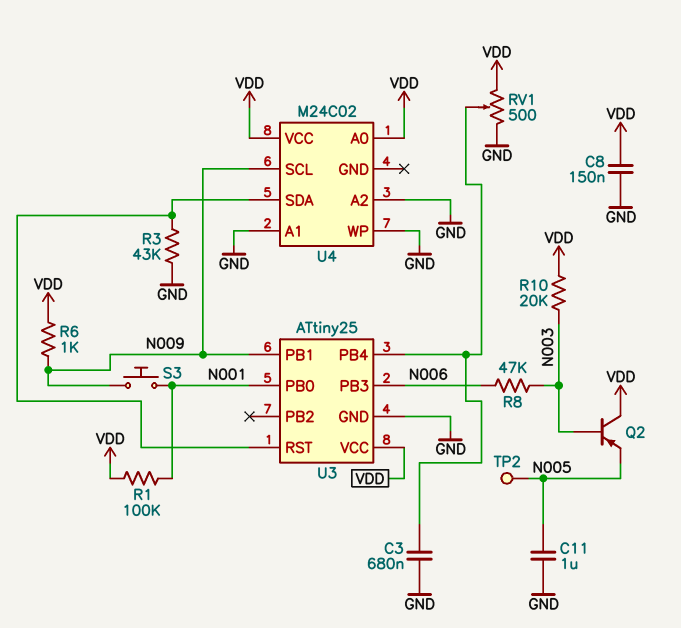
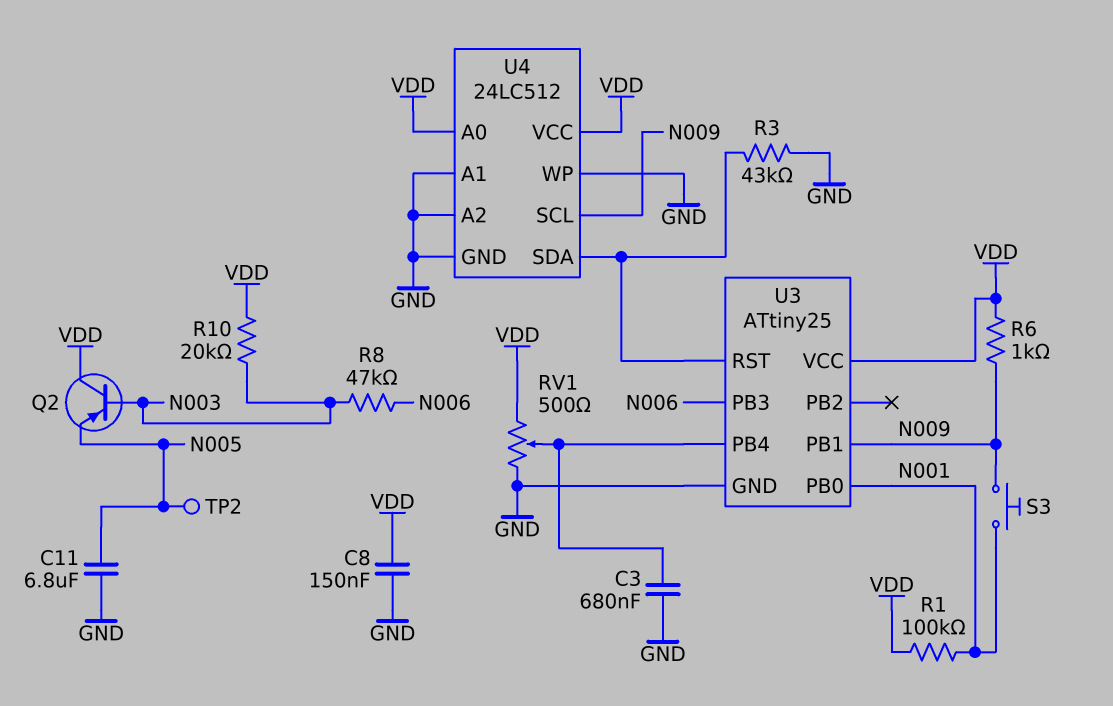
C11: 1uF (GND, N005) -> 6.8uF (GND, N005)
U4: M24C02 -> 24LC512
U4 pin GND: none -> GND

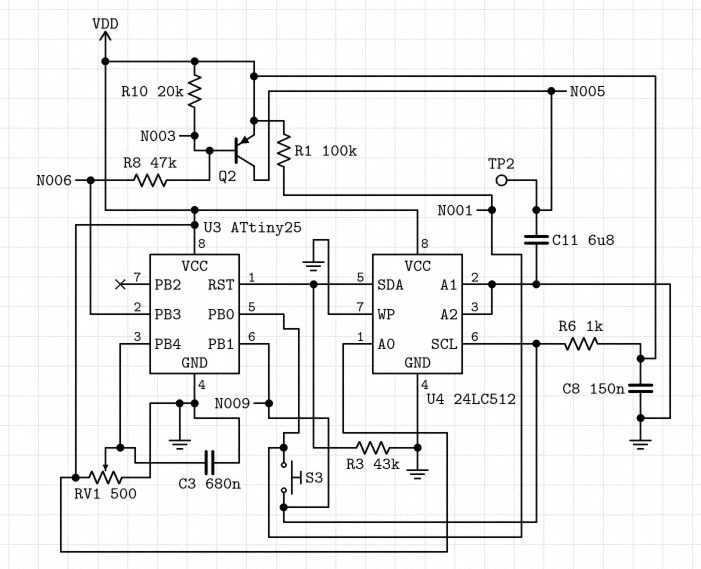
Q2: PNP (B N003, C VDD, E N005) -> PNP (B N003, C N005, E VDD)

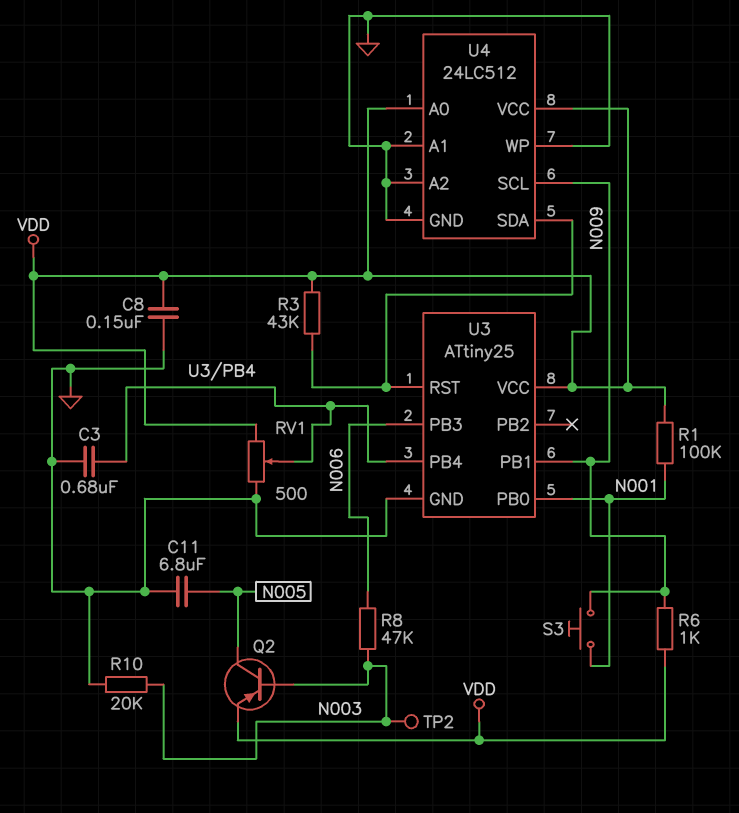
R3: 43k (GND, U3/RST) -> 43k (U3/RST, VDD)
R10: 20k (N003, VDD) -> 20k (GND, N003)
TP2: test point (N005) -> test point (N003)

